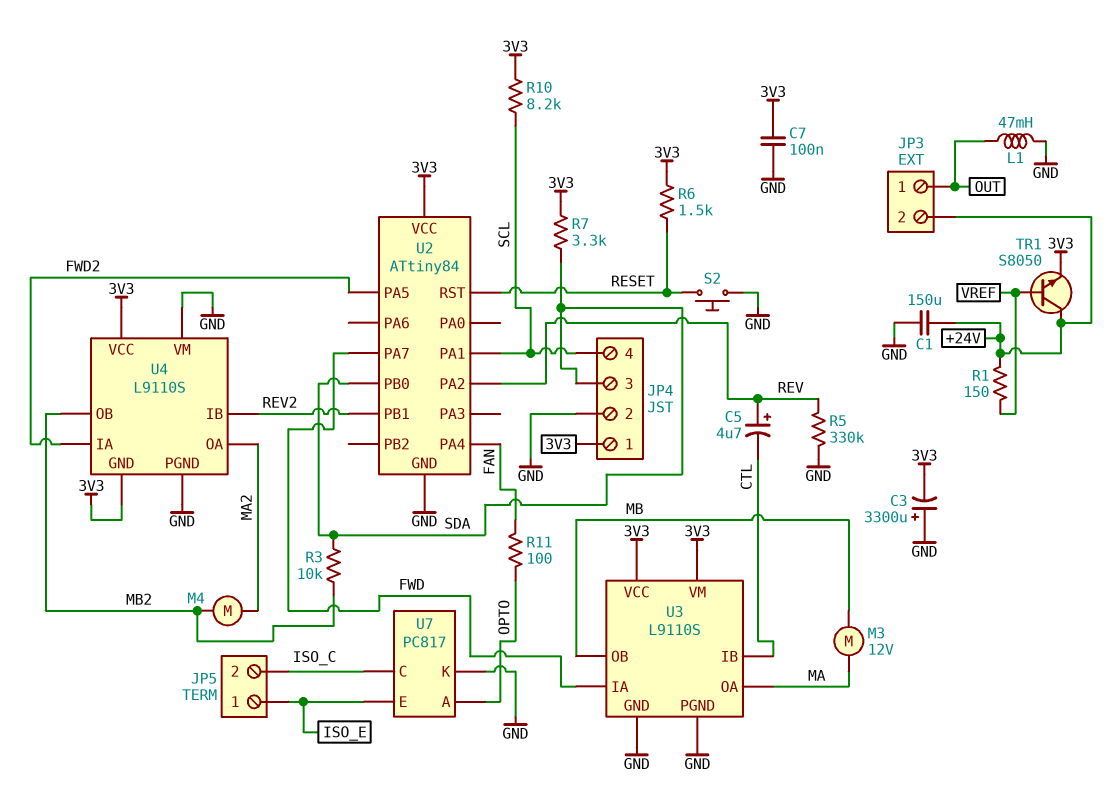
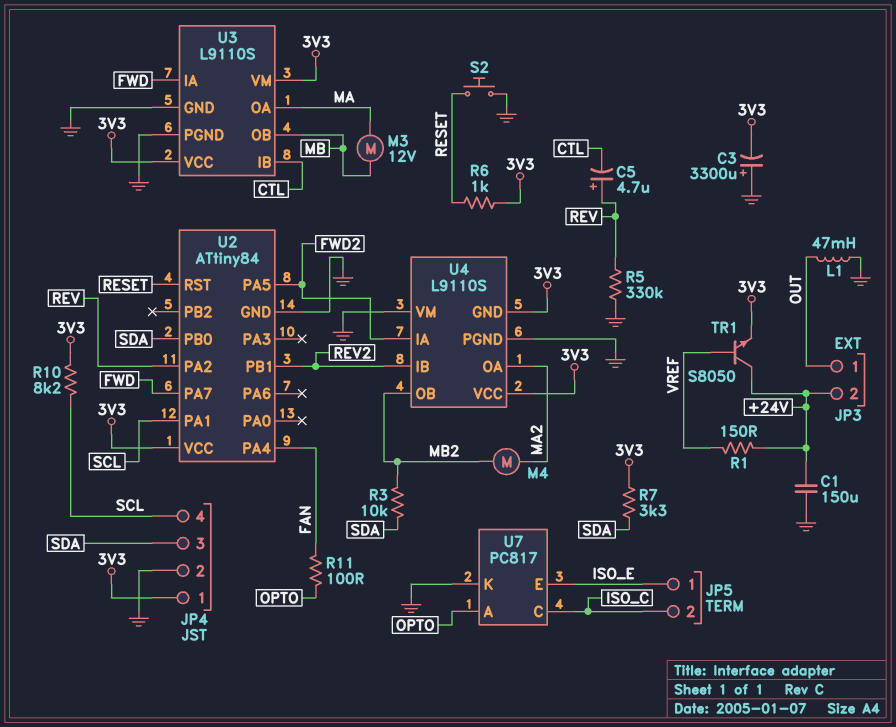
C7: 100nF (3V3, GND) -> none
R6: 1.5k (3V3, RESET) -> 1k (3V3, RESET)

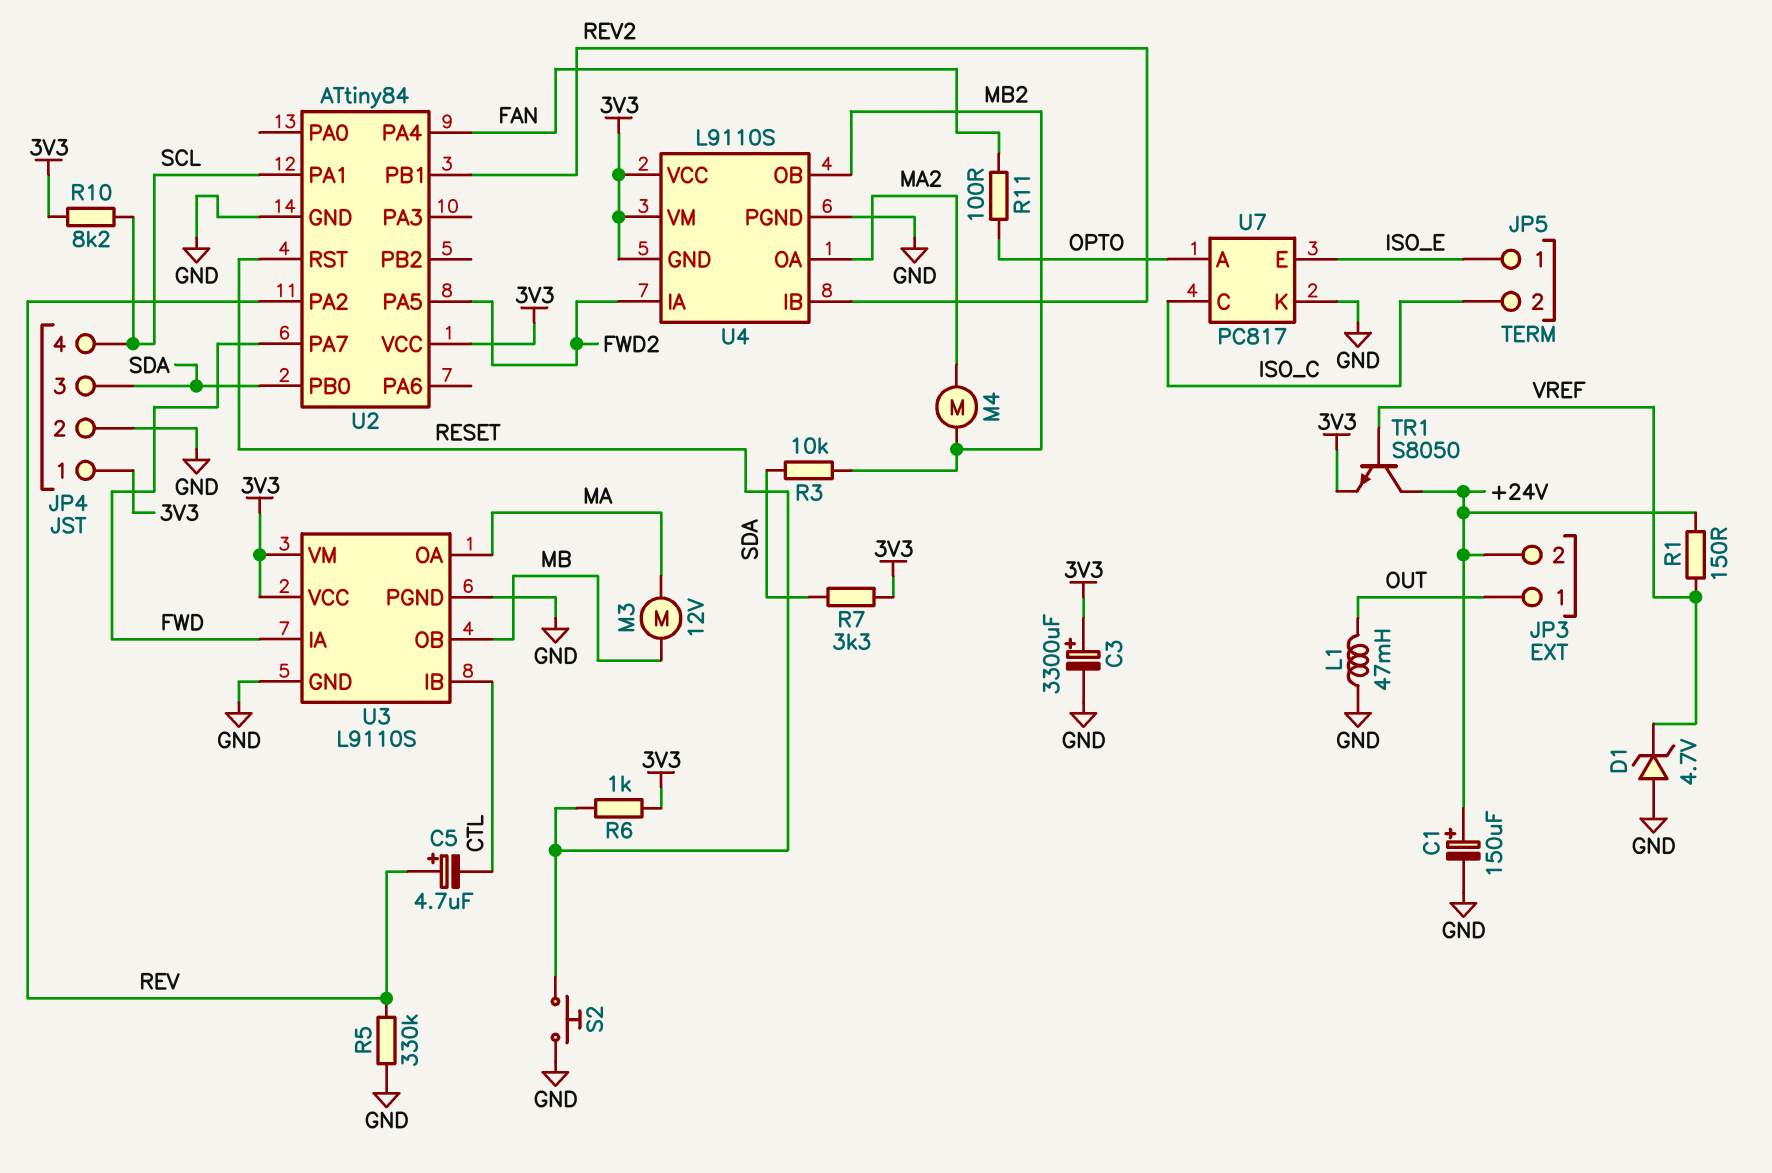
C1: 150uF (+24V, GND) -> 150uF (plus +24V, minus GND)
C3: 3300uF (plus GND, minus 3V3) -> 3300uF (plus 3V3, minus GND)
D1: none -> zener 4.7V (A GND, K VREF)
U4 pin VM: GND -> 3V3

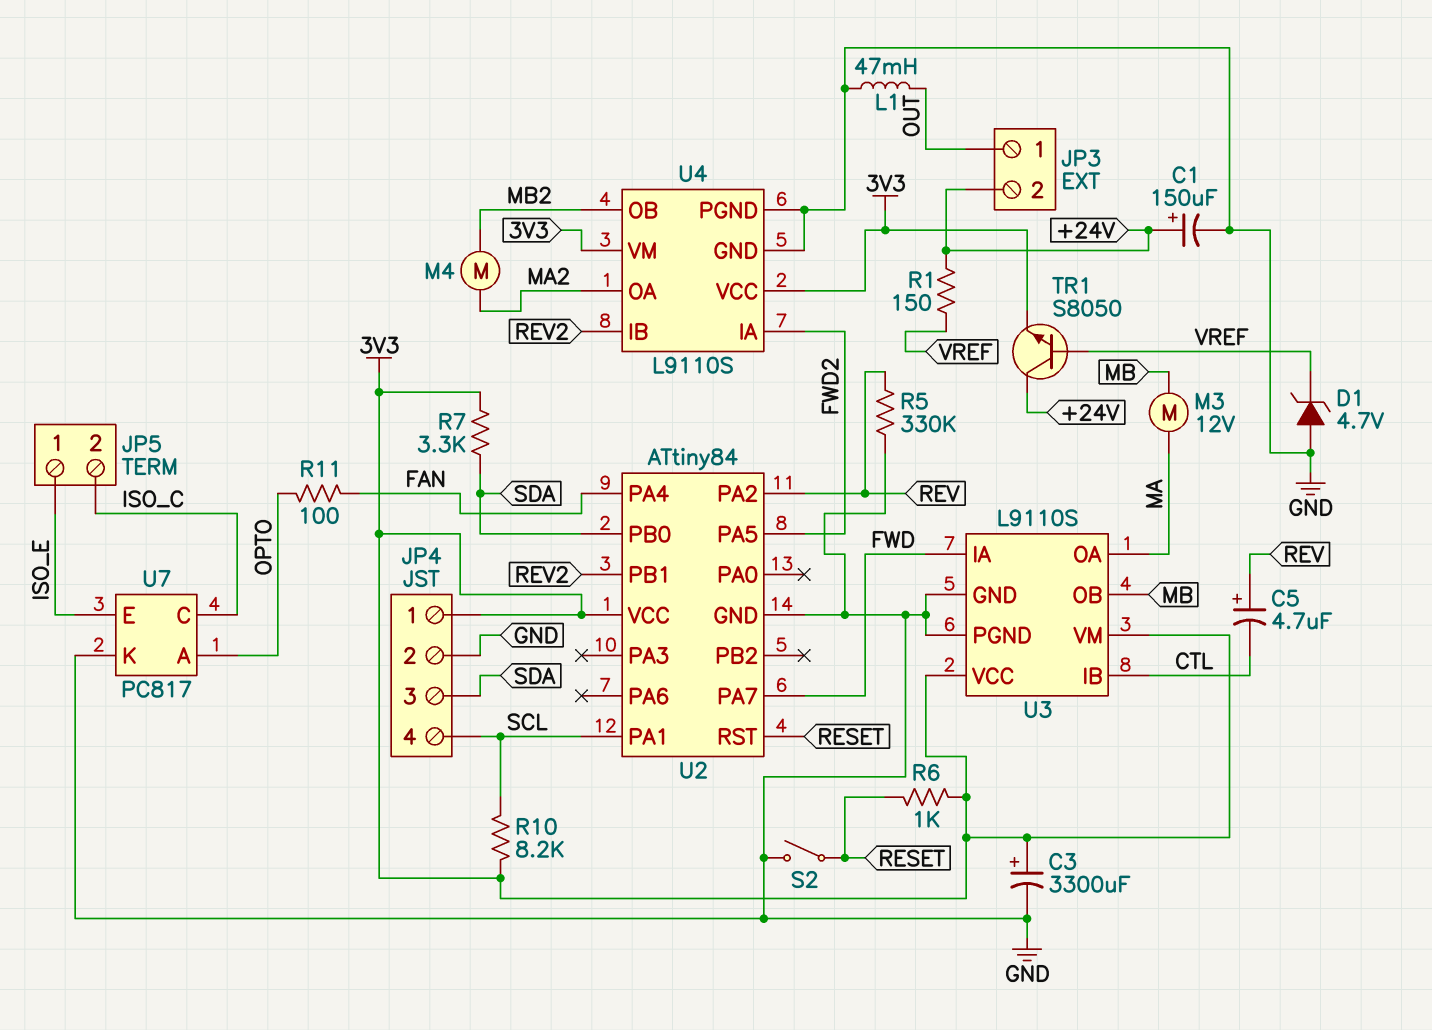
R3: 10k (MB2, SDA) -> none
S2: button (GND, RESET) -> switch (GND, RESET)
U4 pin GND: 3V3 -> GND

